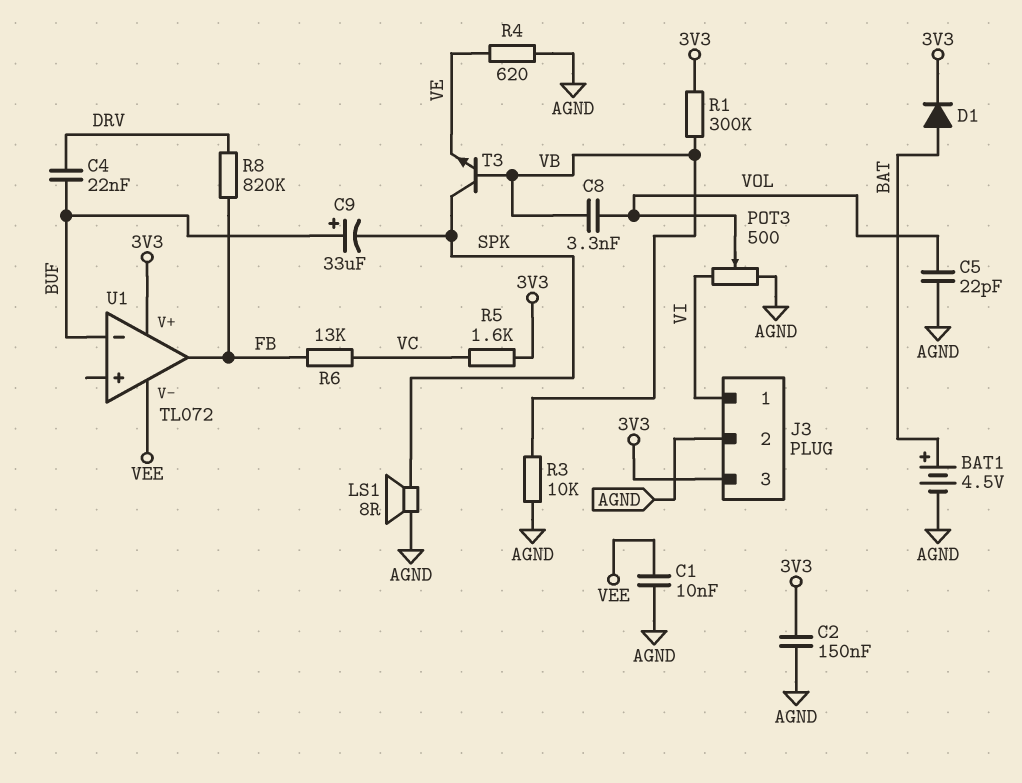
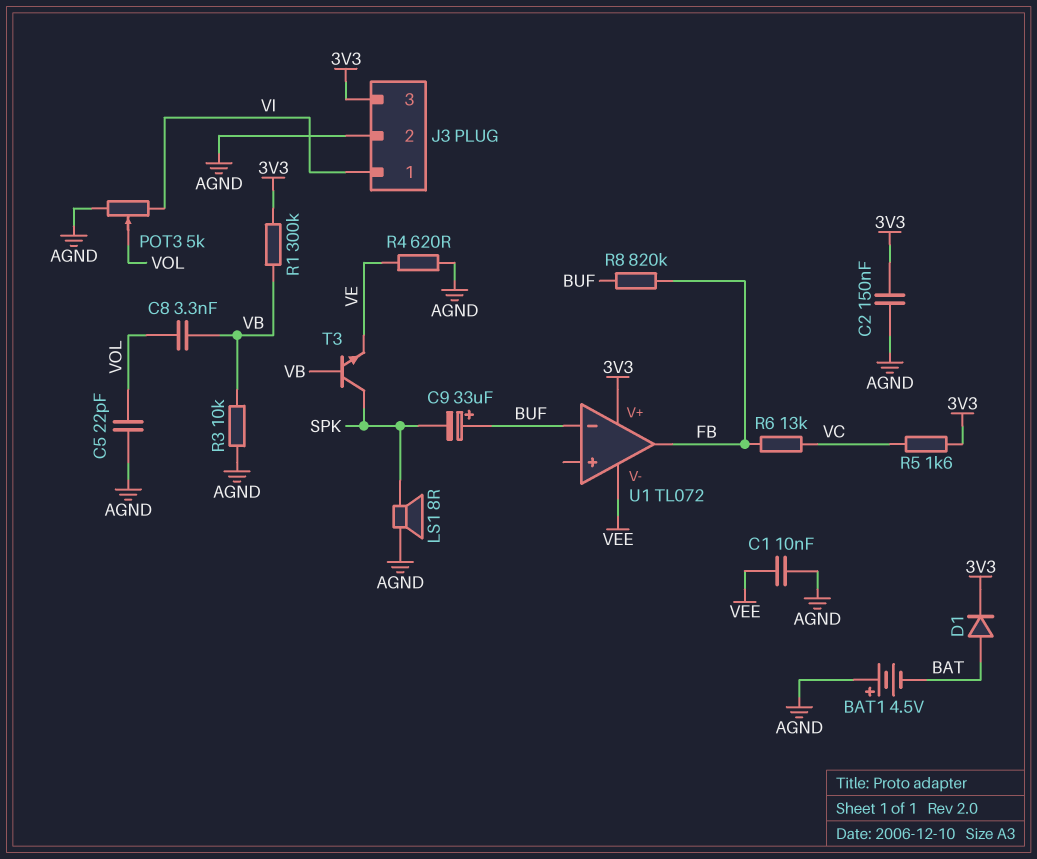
BAT1: 4.5V (plus BAT, minus AGND) -> 4.5V (plus AGND, minus BAT)
C4: 22nF (BUF, DRV) -> none
POT3: 500 (AGND, VI, wiper VOL) -> 5k (AGND, VI, wiper VOL)
R8: 820k (DRV, FB) -> 820k (BUF, FB)

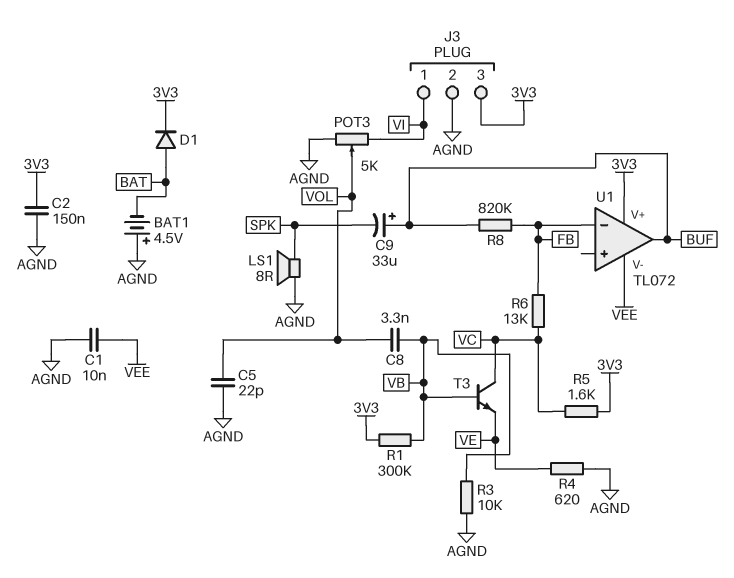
T3: NPN (B VB, C SPK, E VE) -> NPN (B VB, C VC, E VE)
U1 pin in-: BUF -> FB
U1 pin out: FB -> BUF

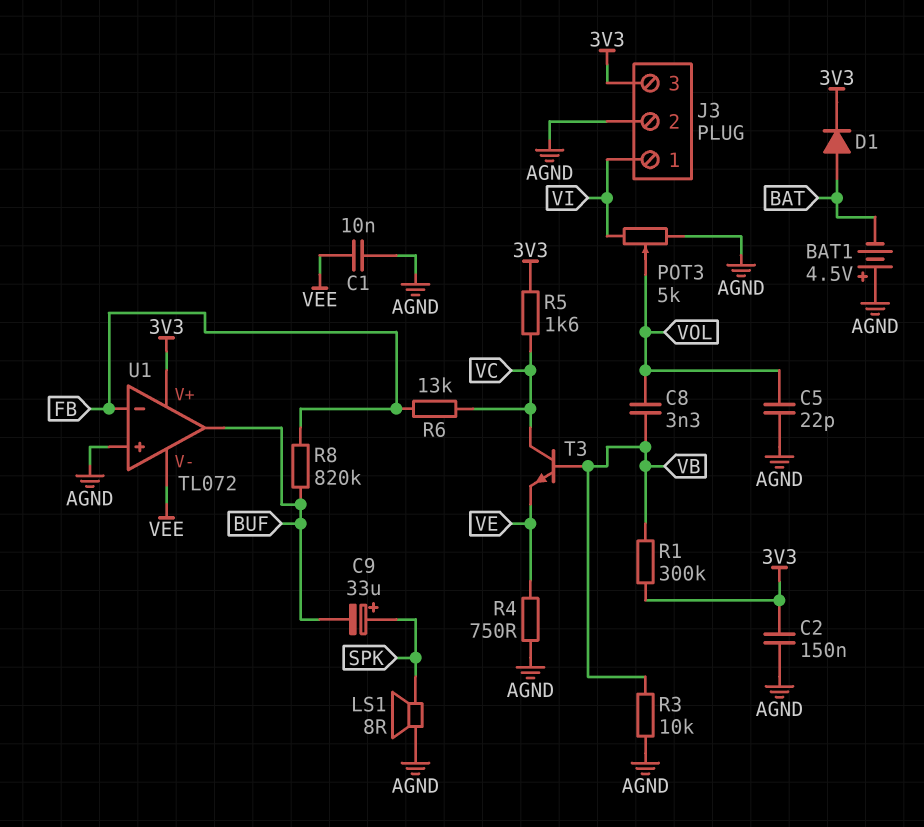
C9: 33uF (plus BUF, minus SPK) -> 33uF (plus SPK, minus BUF)
R4: 620 (AGND, VE) -> 750 (AGND, VE)
U1 pin in+: none -> AGND

